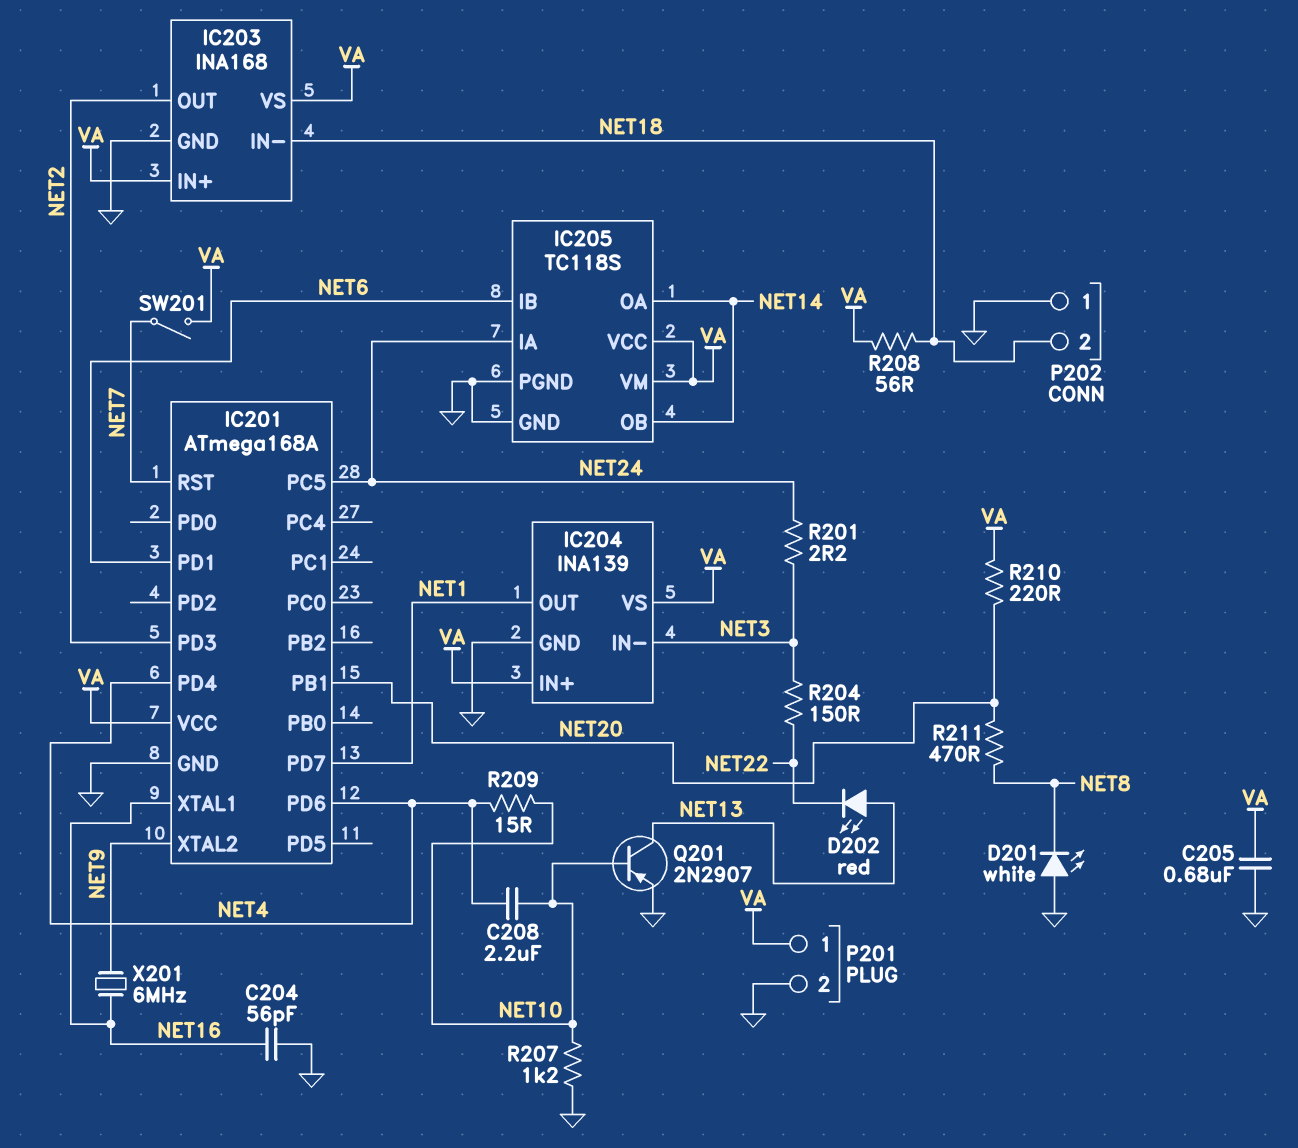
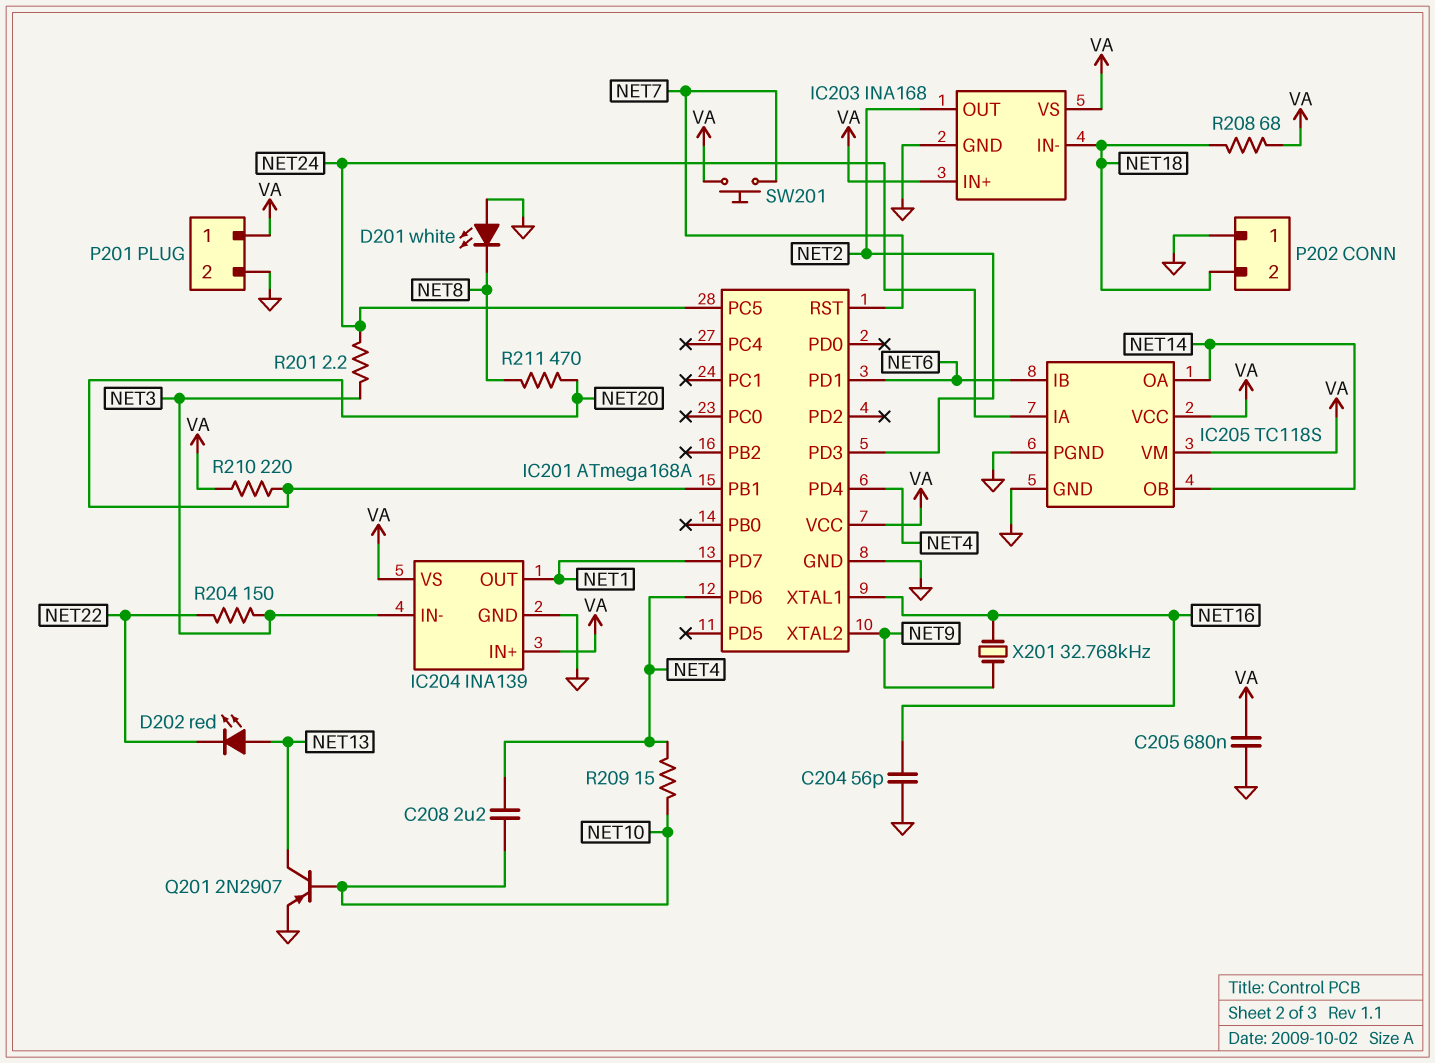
R207: 1.2k (GND, NET10) -> none
R208: 56 (NET18, VA) -> 68 (NET18, VA)
SW201: switch (NET7, VA) -> button (NET7, VA)
X201: 6MHz (NET9, NET16) -> 32.768kHz (NET9, NET16)

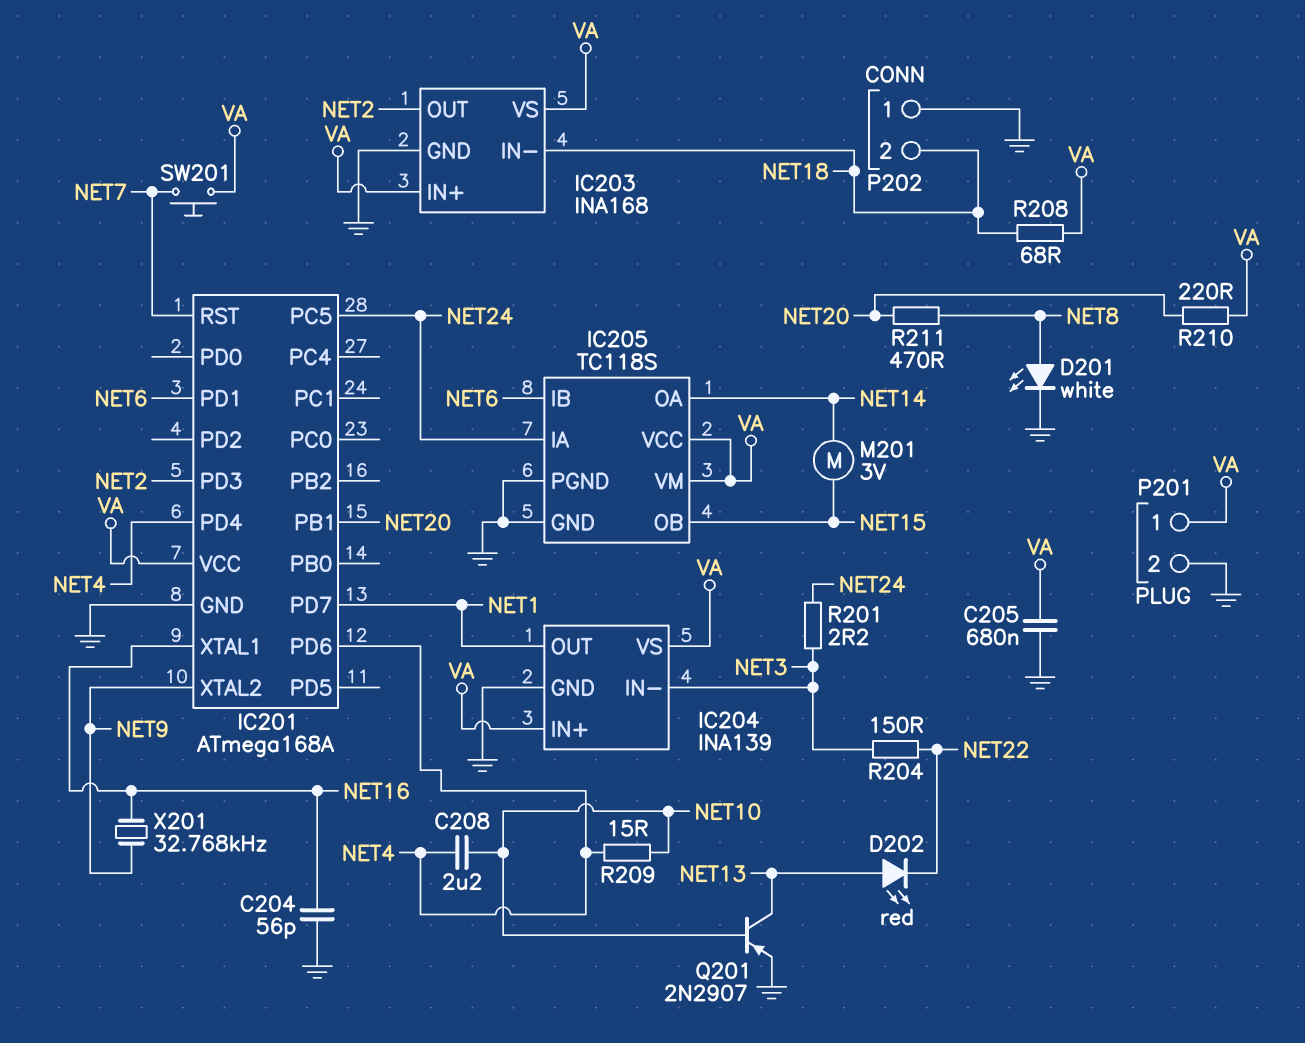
D201: LED white (A GND, K NET8) -> LED white (A NET8, K GND)
IC205 pin OB: NET14 -> NET15
M201: none -> motor 3V (NET14, NET15)

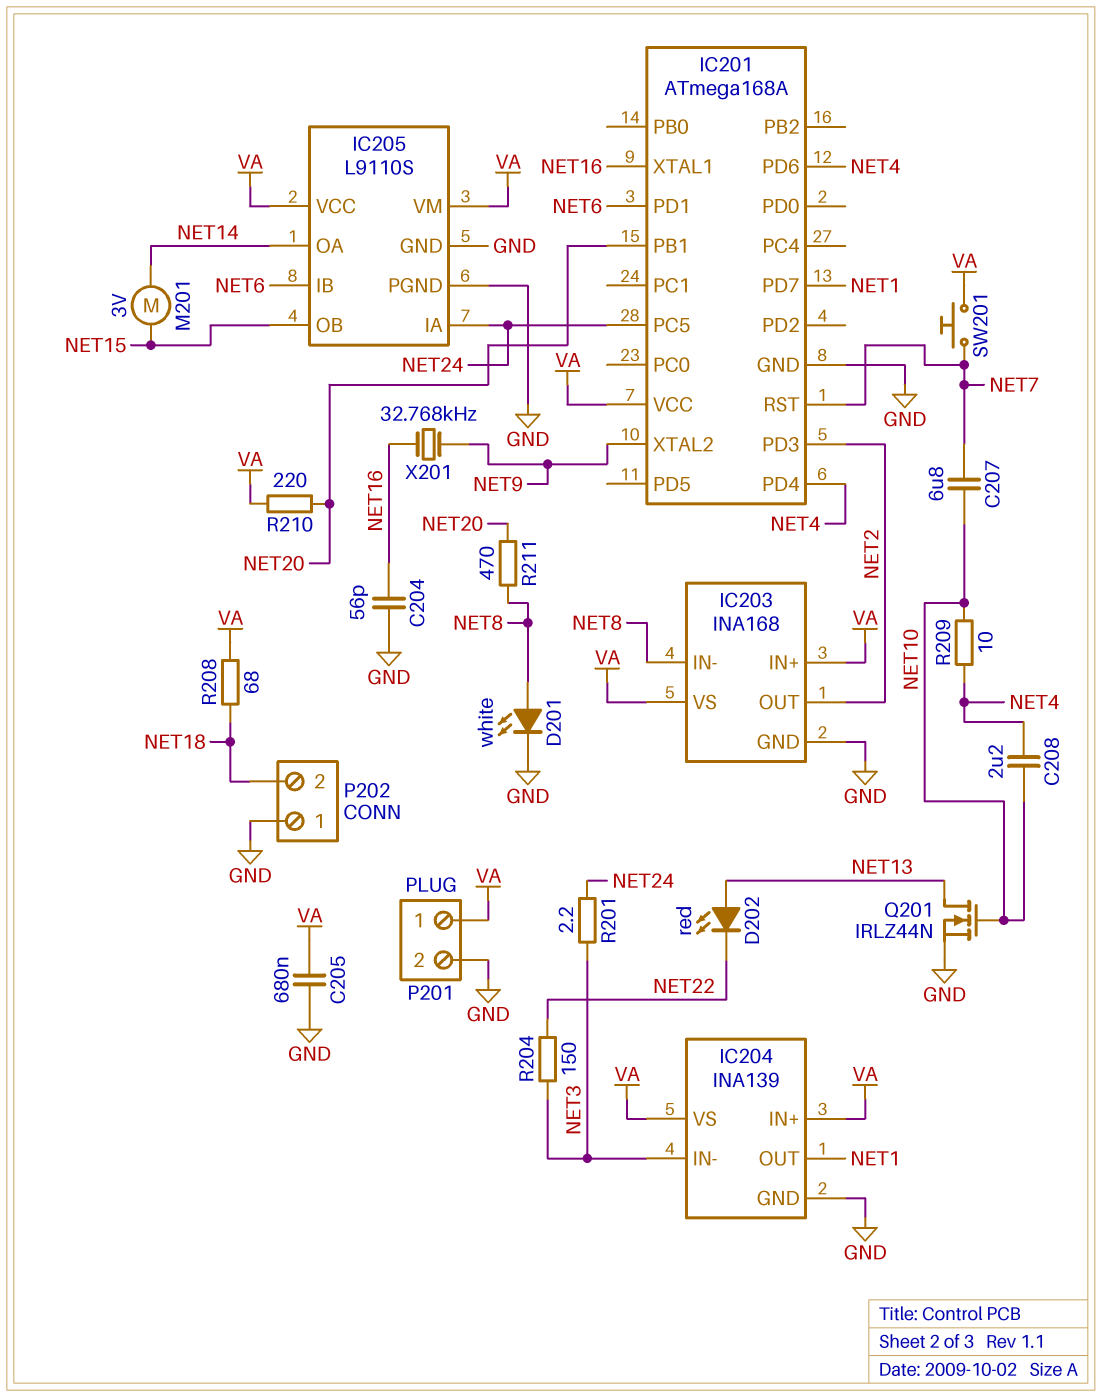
C207: none -> 6.8uF (NET7, NET10)
IC203 pin IN-: NET18 -> NET8
IC205: TC118S -> L9110S
Q201: PNP 2N2907 (B NET10, C NET13, E GND) -> NMOS IRLZ44N (G NET10, D NET13, S GND)
R209: 15 (NET4, NET10) -> 10 (NET4, NET10)

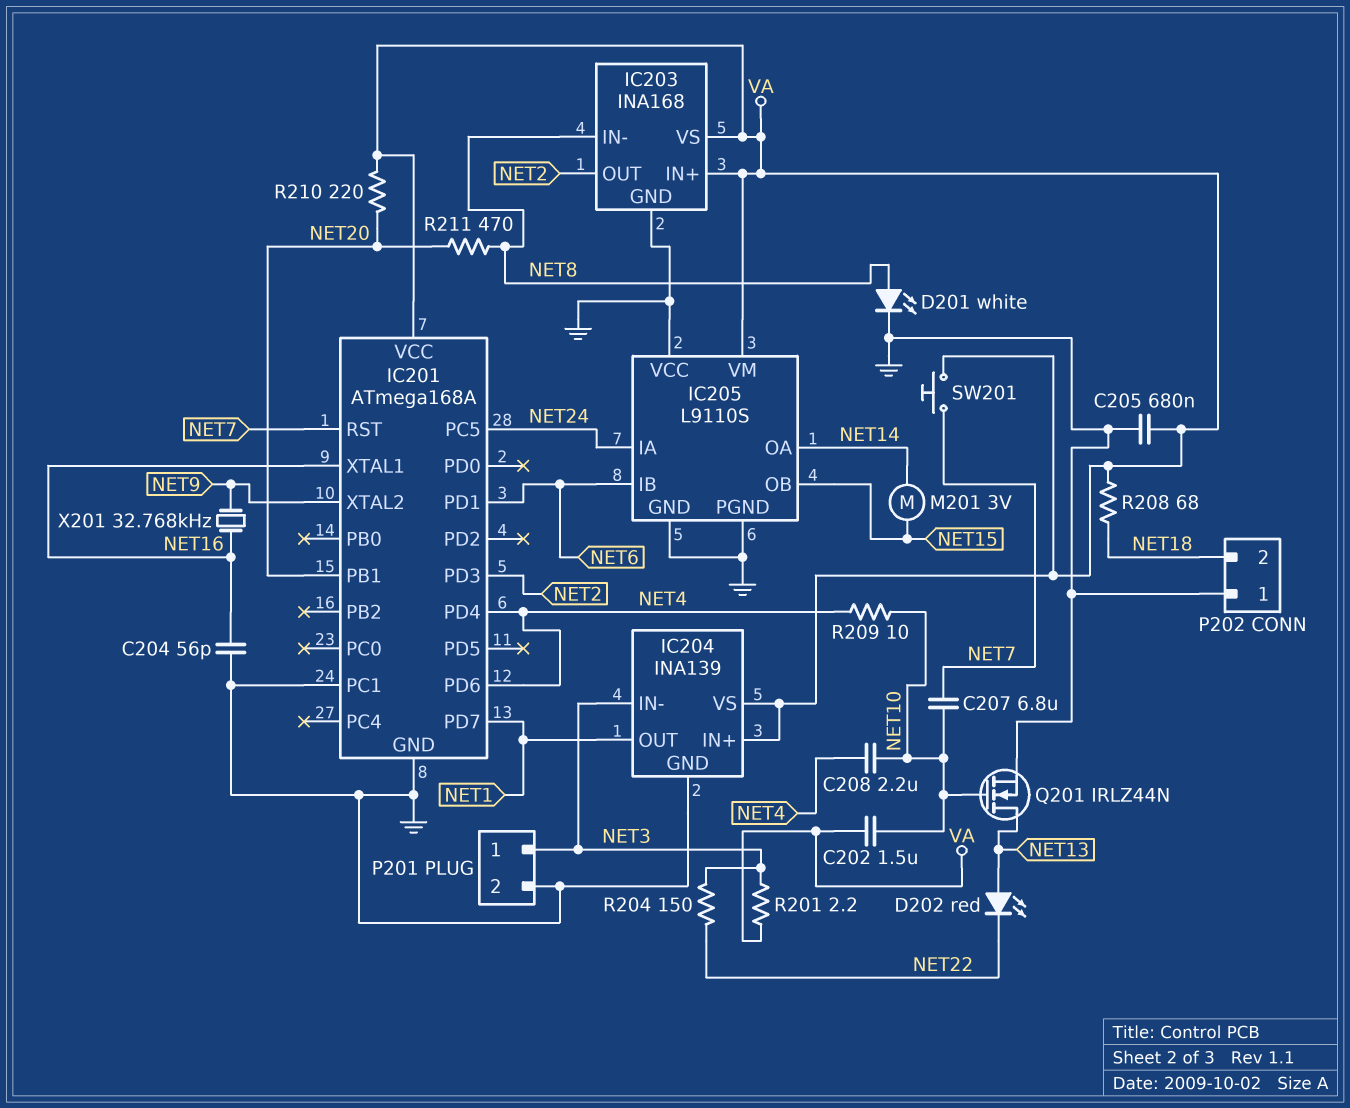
C202: none -> 1.5uF (NET10, VA)
IC201 pin PC1: none -> GND
IC205 pin VCC: VA -> GND
P201 pin 1: VA -> NET3
R201: 2.2 (NET3, NET24) -> 2.2 (NET3, VA)

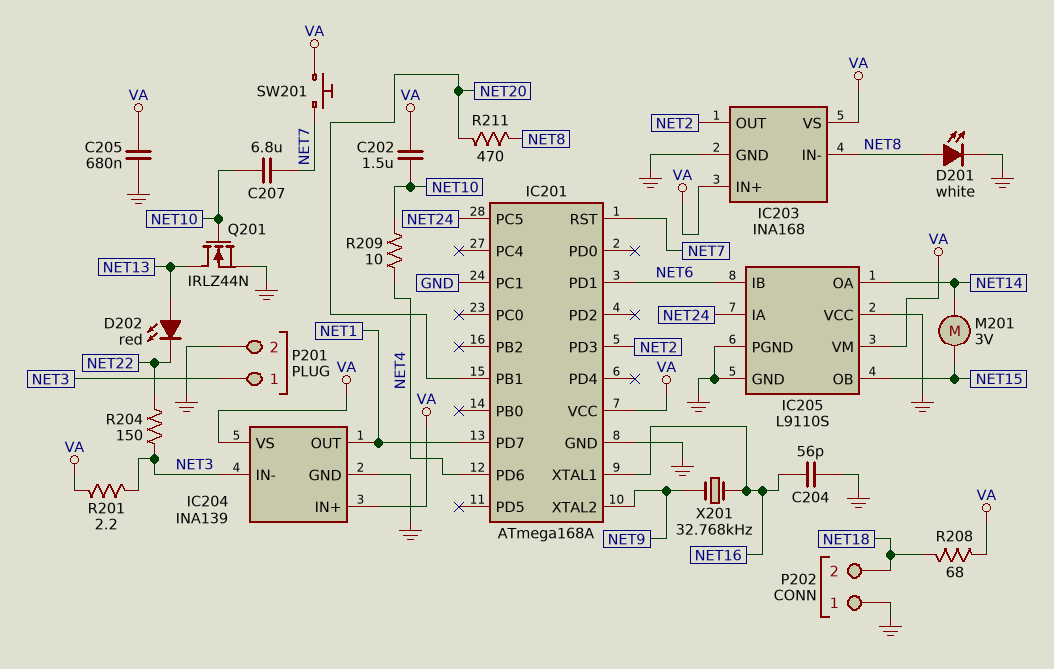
C208: 2.2uF (NET4, NET10) -> none
IC201 pin PD4: NET4 -> none
R210: 220 (NET20, VA) -> none

